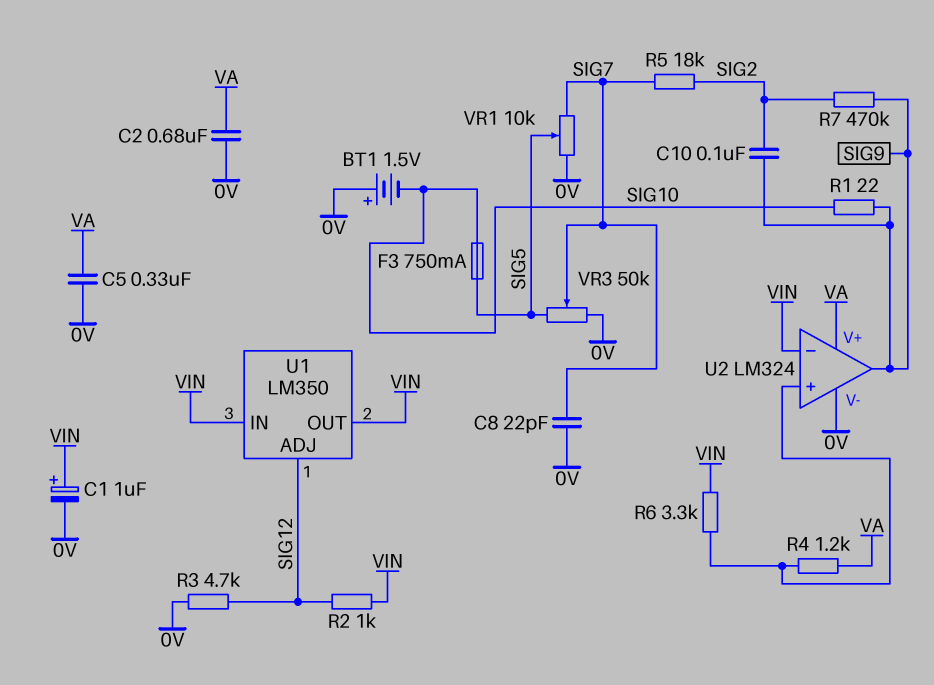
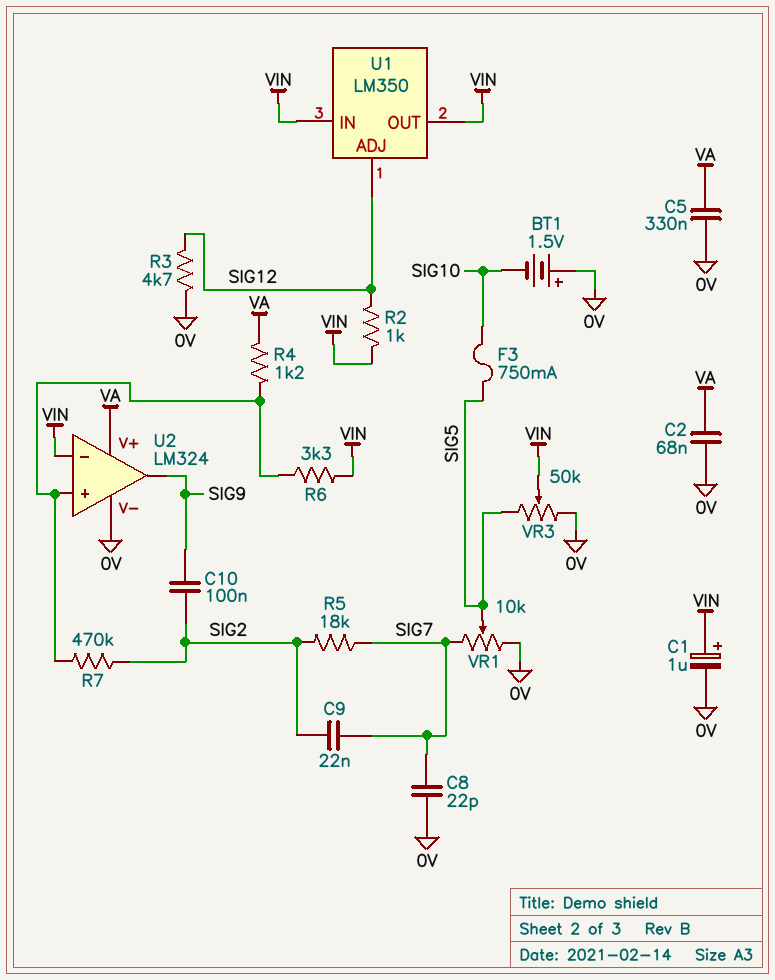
C2: 680nF (0V, VA) -> 68nF (0V, VA)
C9: none -> 22nF (SIG2, SIG7)
R1: 22 (SIG9, SIG10) -> none
R7: 470k (SIG2, SIG9) -> 470k (SIG2, U2/in+)
VR3: 50k (0V, SIG5, wiper SIG7) -> 50k (0V, SIG5, wiper VIN)

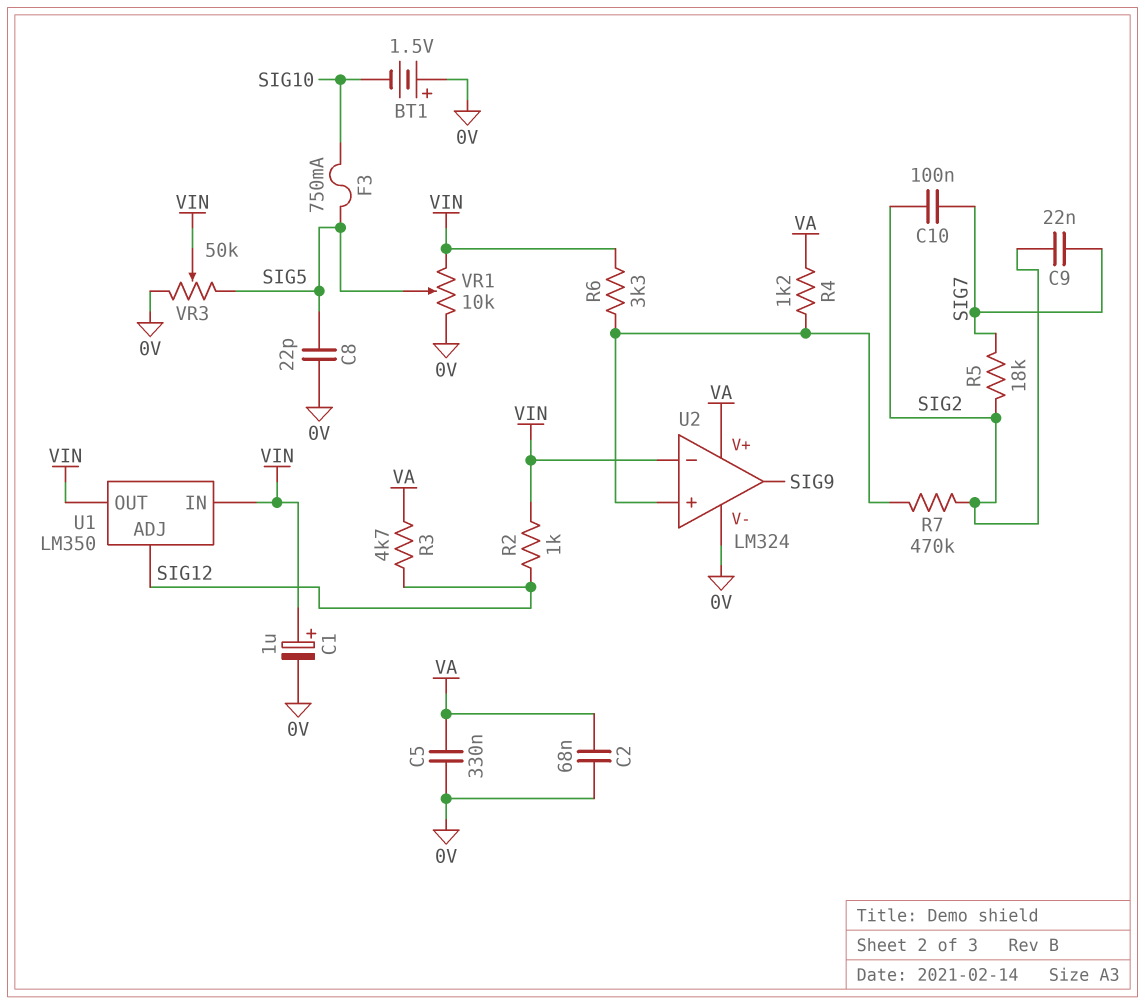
C8: 22pF (0V, SIG7) -> 22pF (0V, SIG5)
C10: 100nF (SIG2, SIG9) -> 100nF (SIG2, SIG7)
R3: 4.7k (0V, SIG12) -> 4.7k (SIG12, VA)
VR1: 10k (0V, SIG7, wiper SIG5) -> 10k (0V, VIN, wiper SIG5)

